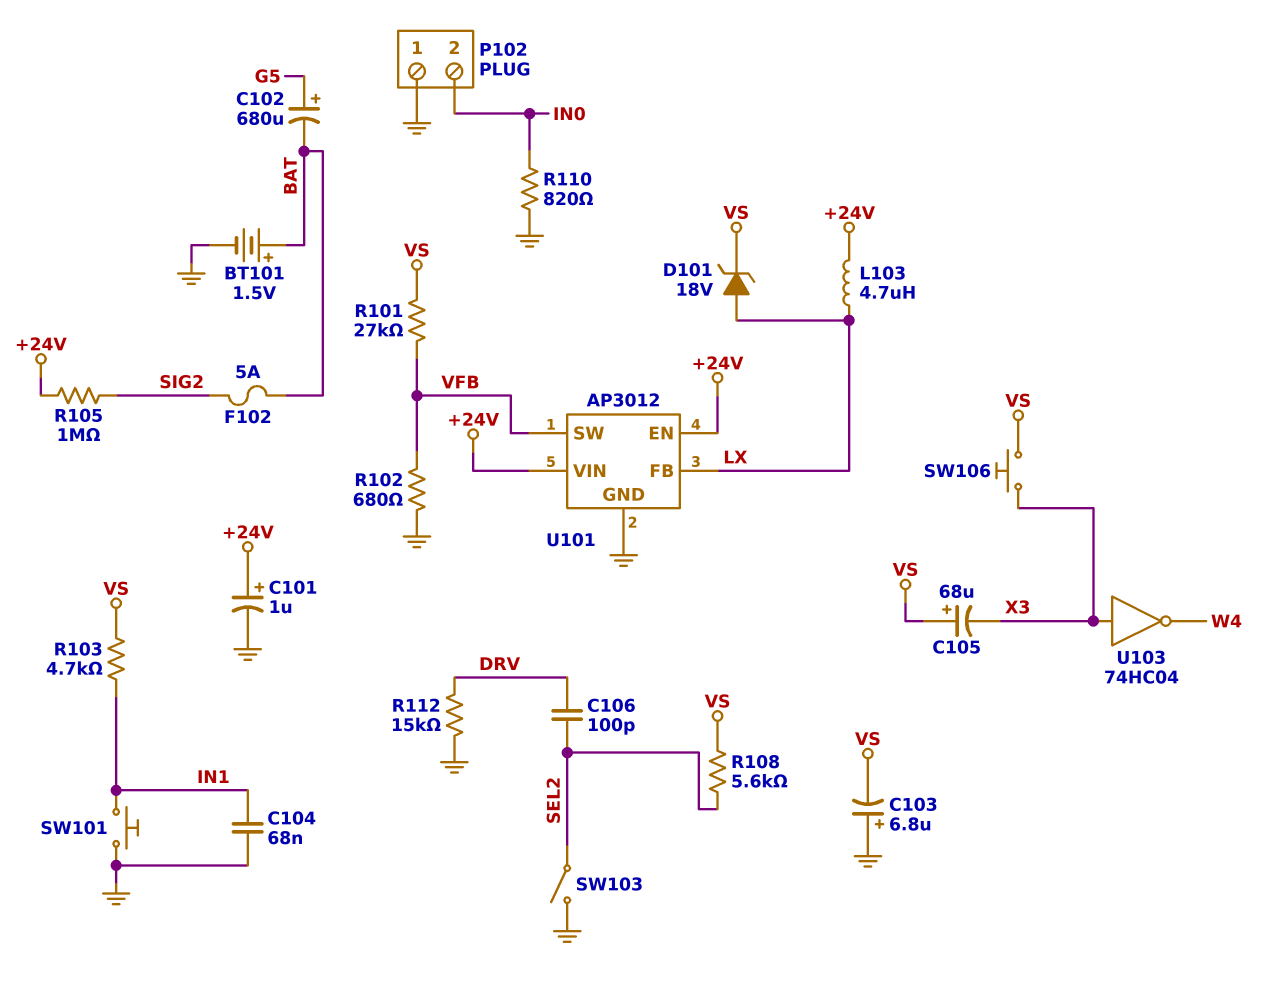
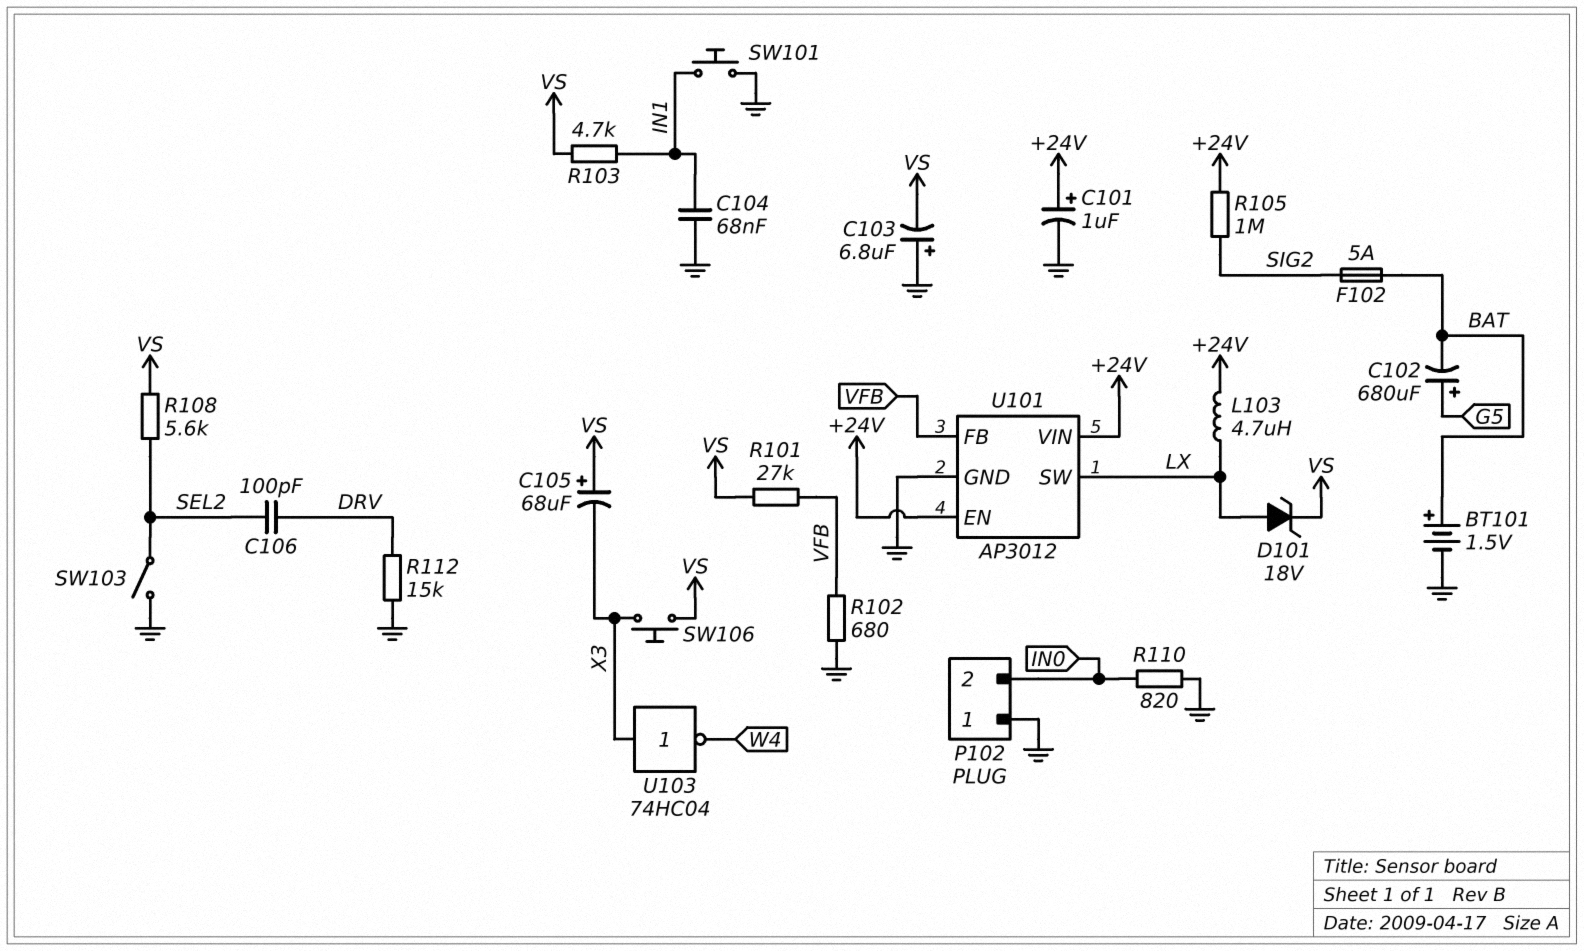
U101 pin FB: LX -> VFB
U101 pin SW: VFB -> LX

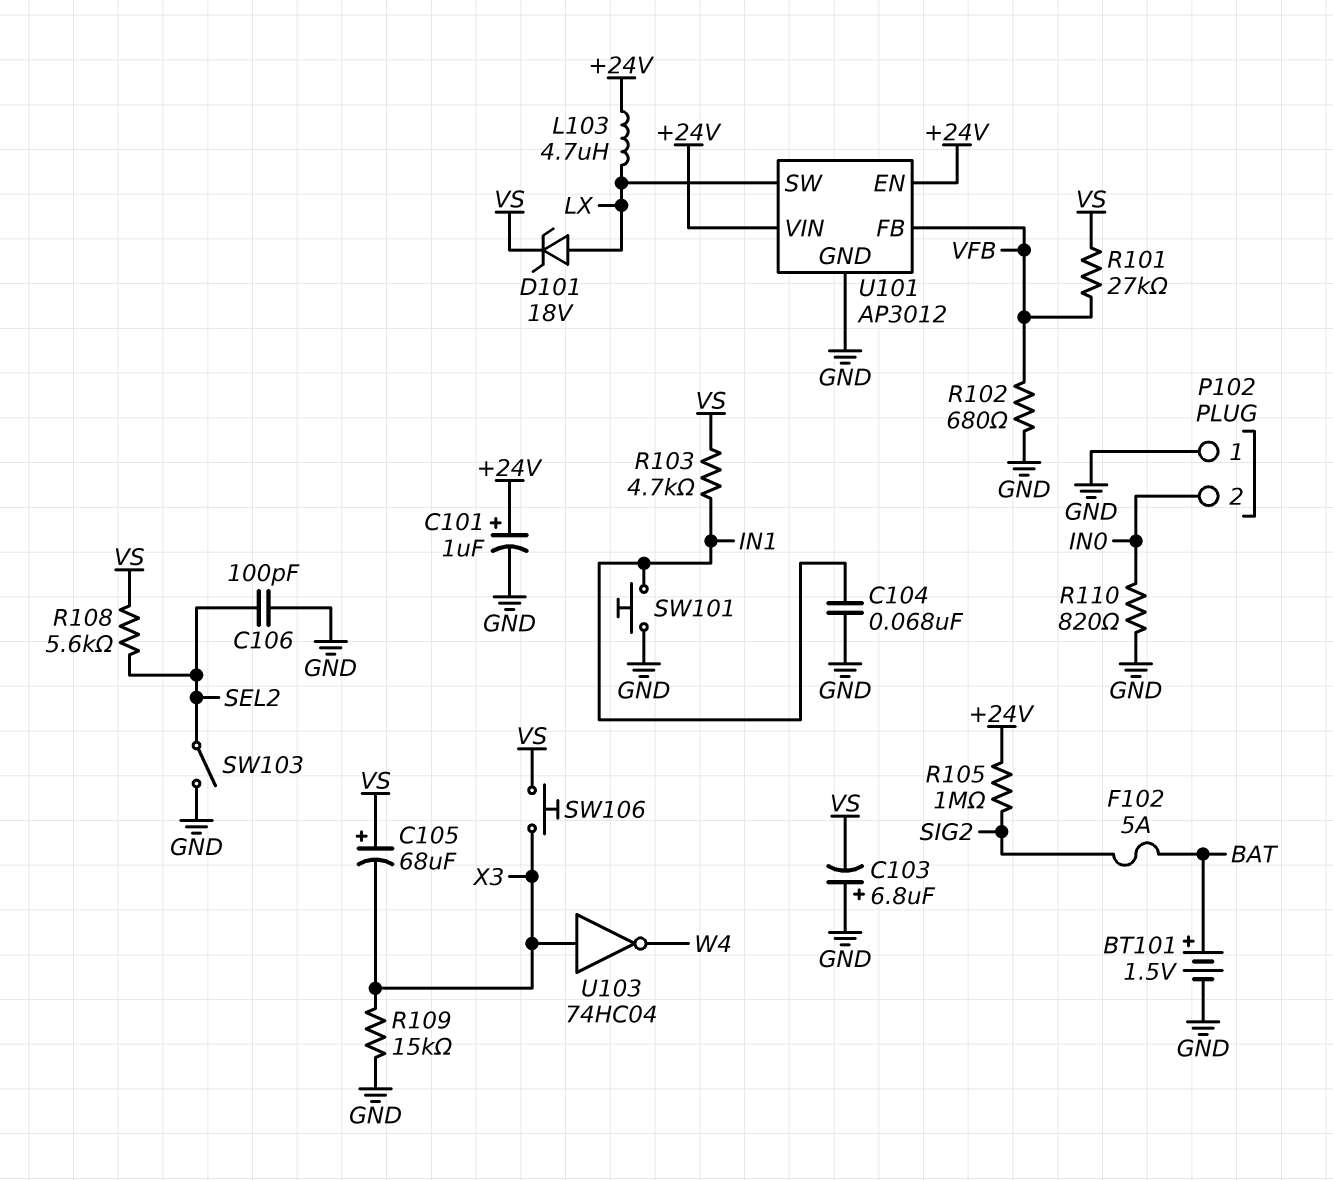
C102: 680uF (plus G5, minus BAT) -> none
C106: 100pF (DRV, SEL2) -> 100pF (GND, SEL2)
R109: none -> 15k (GND, X3)
R112: 15k (DRV, GND) -> none

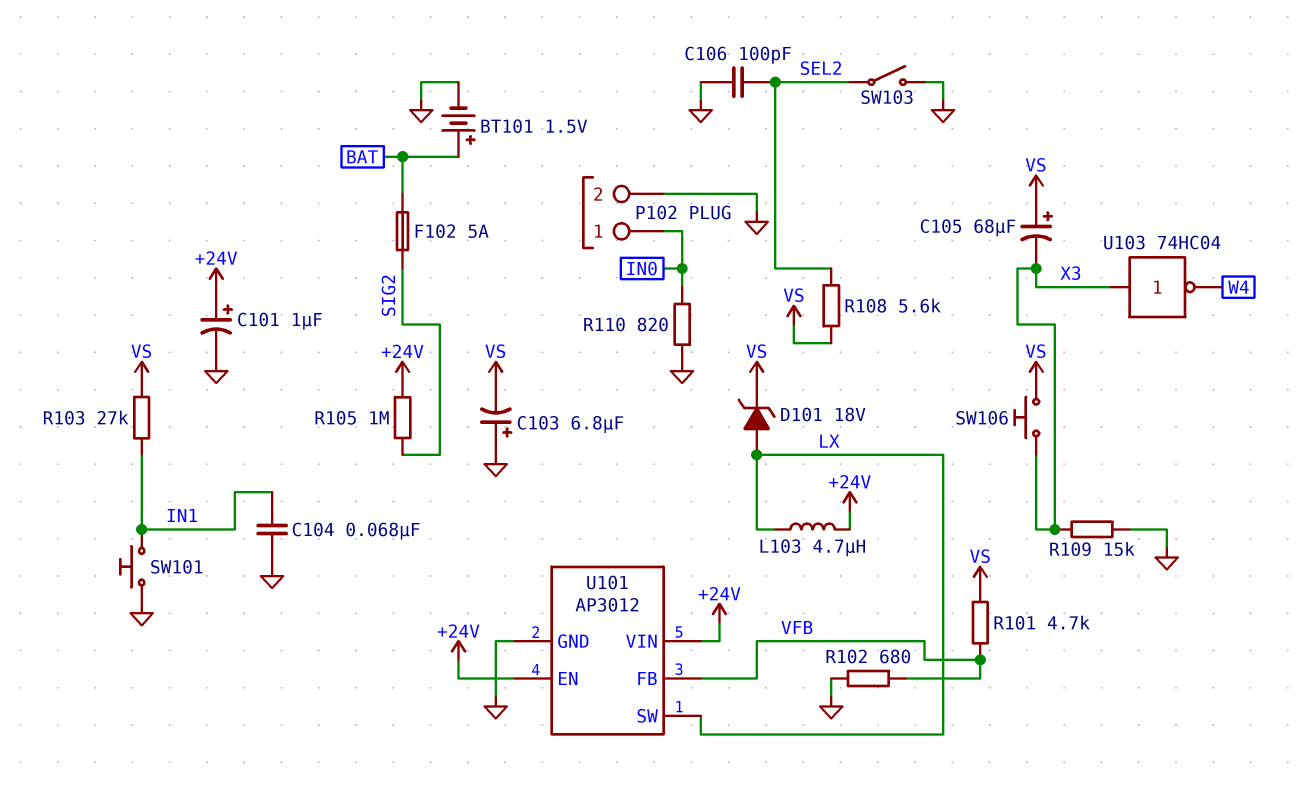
P102 pin 1: GND -> IN0
P102 pin 2: IN0 -> GND
R101: 27k (VFB, VS) -> 4.7k (VFB, VS)
R103: 4.7k (IN1, VS) -> 27k (IN1, VS)

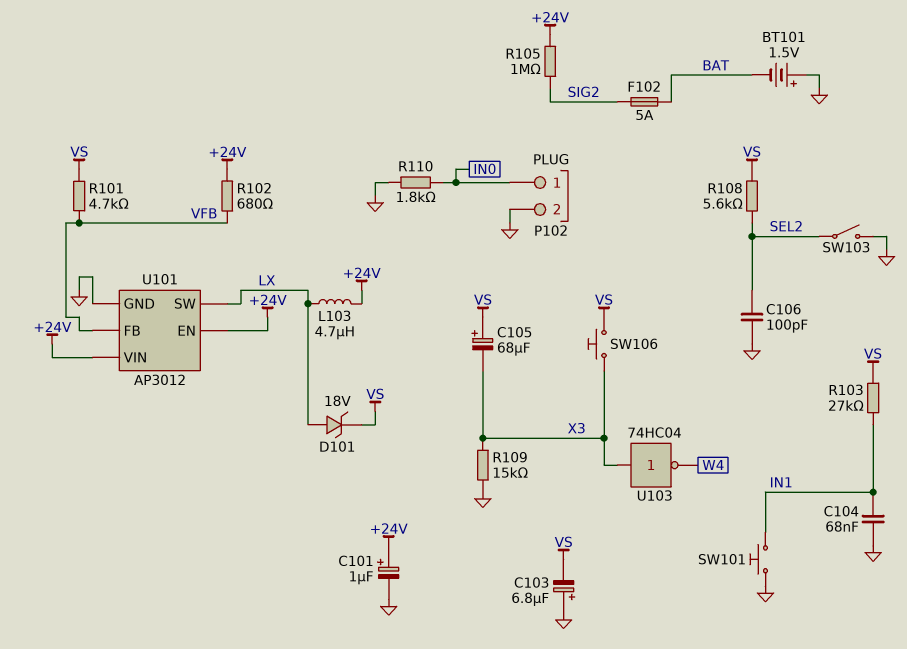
BT101: 1.5V (plus BAT, minus GND) -> 1.5V (plus GND, minus BAT)
R102: 680 (GND, VFB) -> 680 (+24V, VFB)
R110: 820 (GND, IN0) -> 1.8k (GND, IN0)

